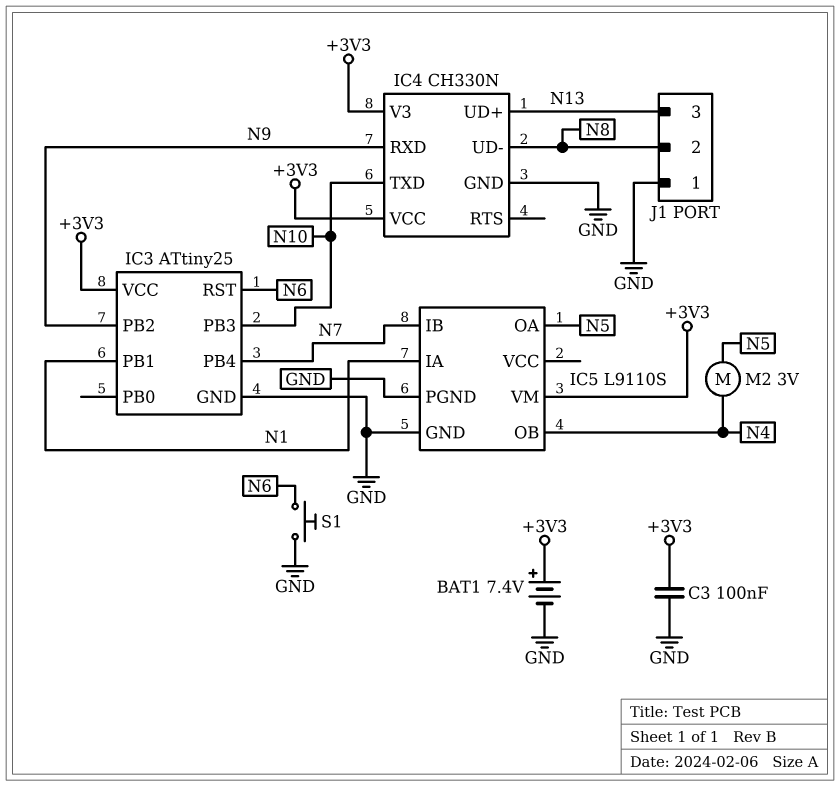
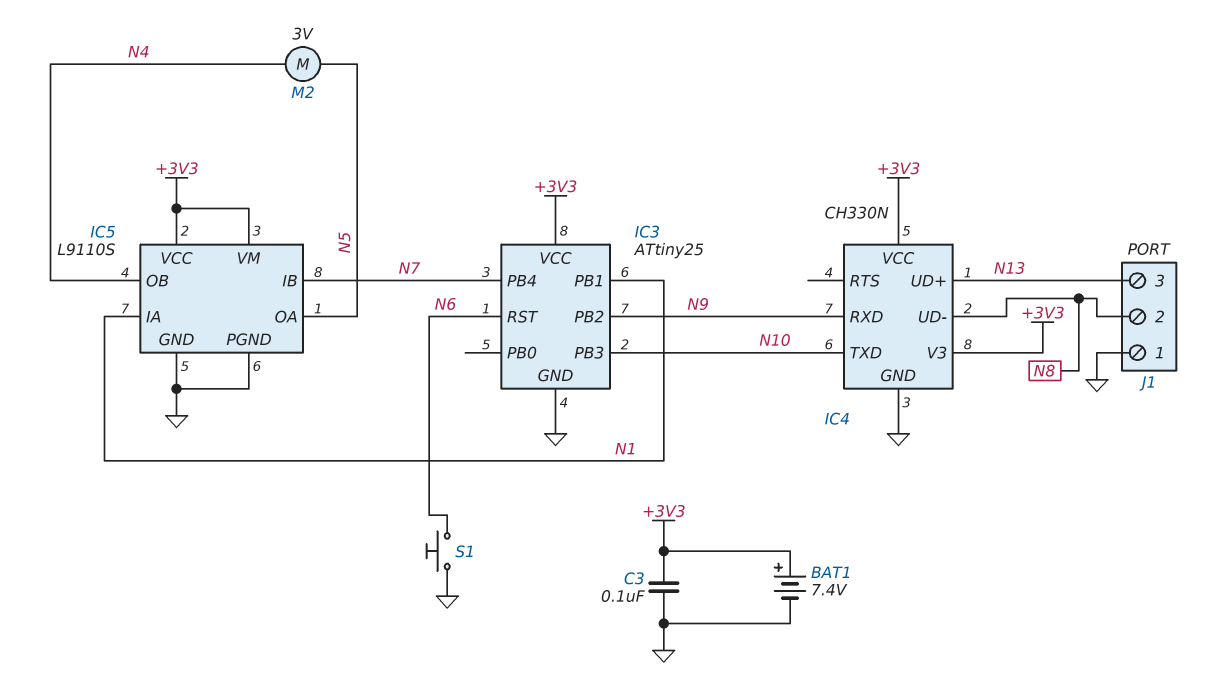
IC5 pin VCC: none -> +3V3

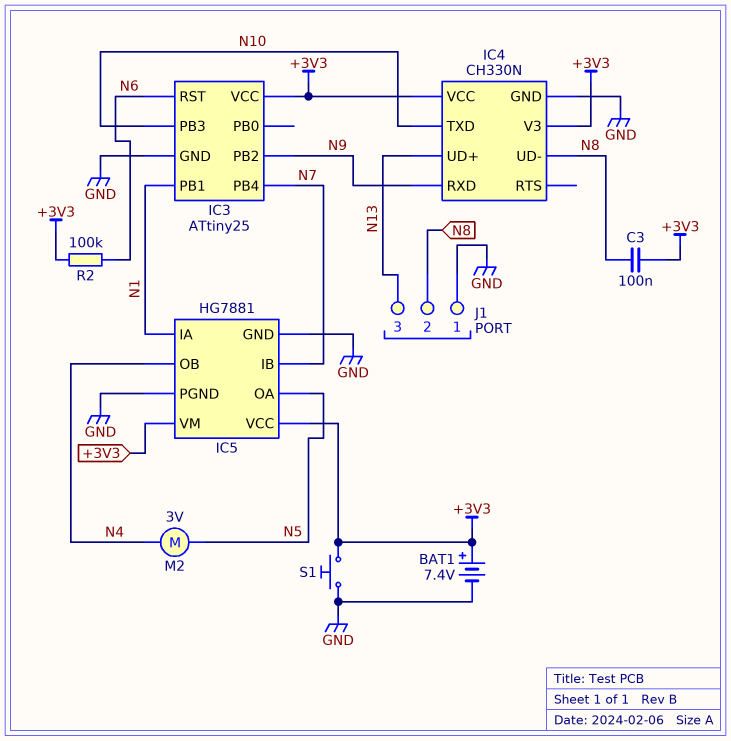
C3: 100nF (+3V3, GND) -> 100nF (+3V3, N8)
IC5: L9110S -> HG7881
R2: none -> 100k (+3V3, N6)
S1: button (GND, N6) -> button (+3V3, GND)

